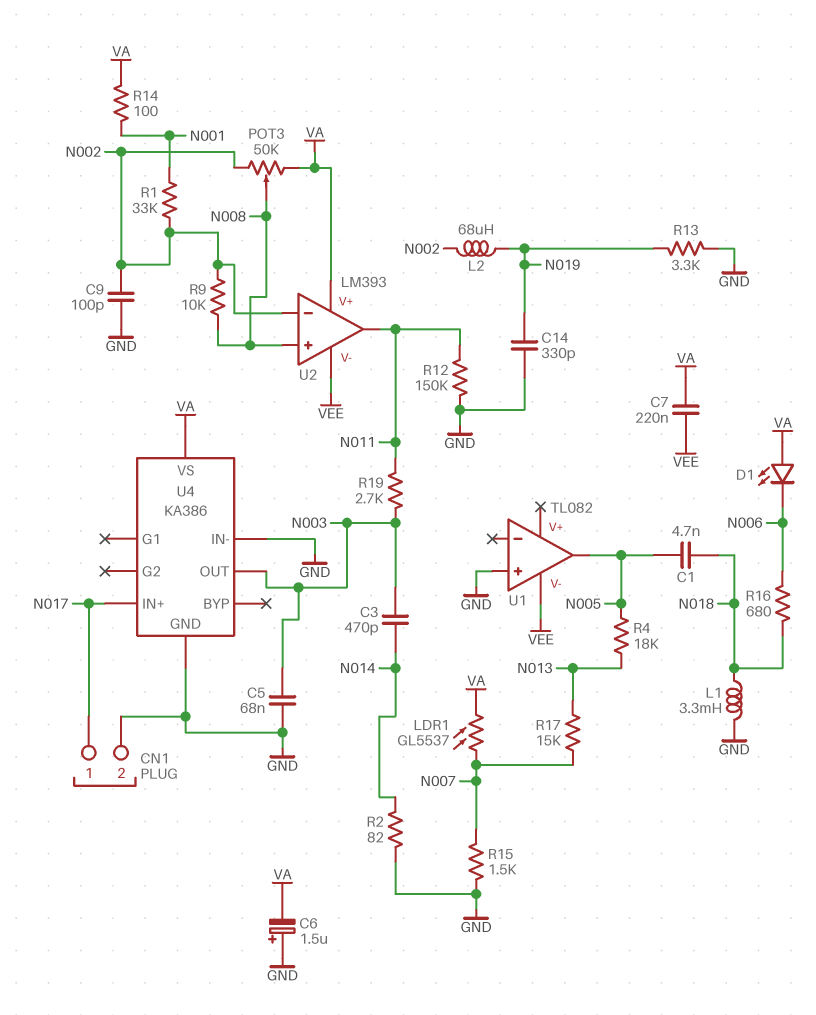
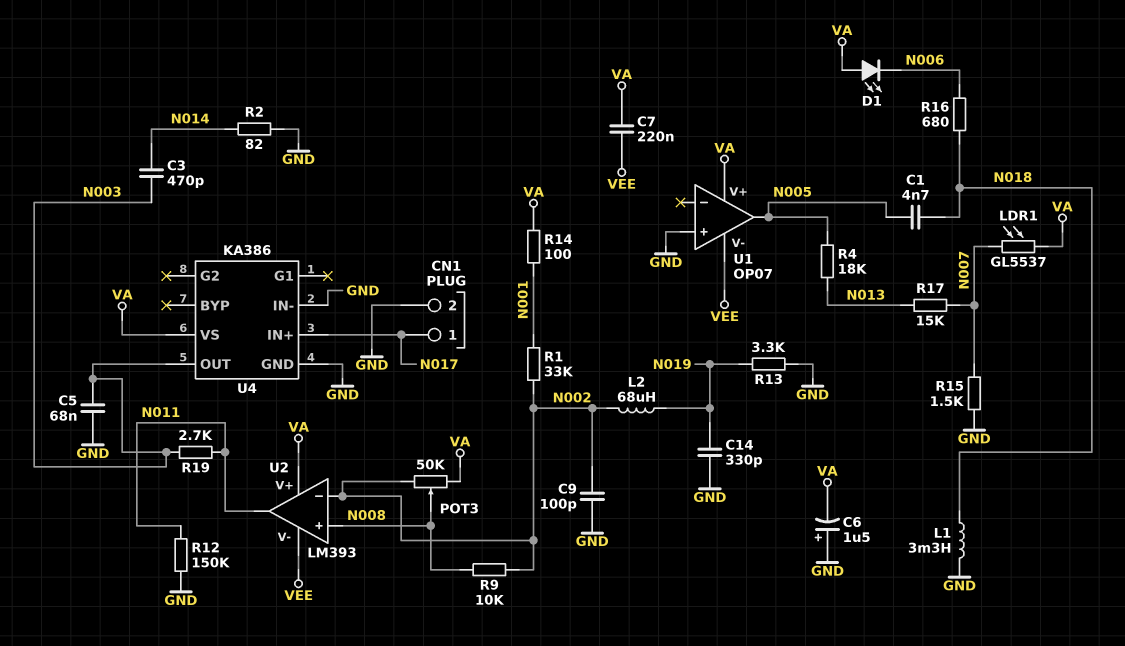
U1: TL082 -> OP07
U1 pin V+: none -> VA

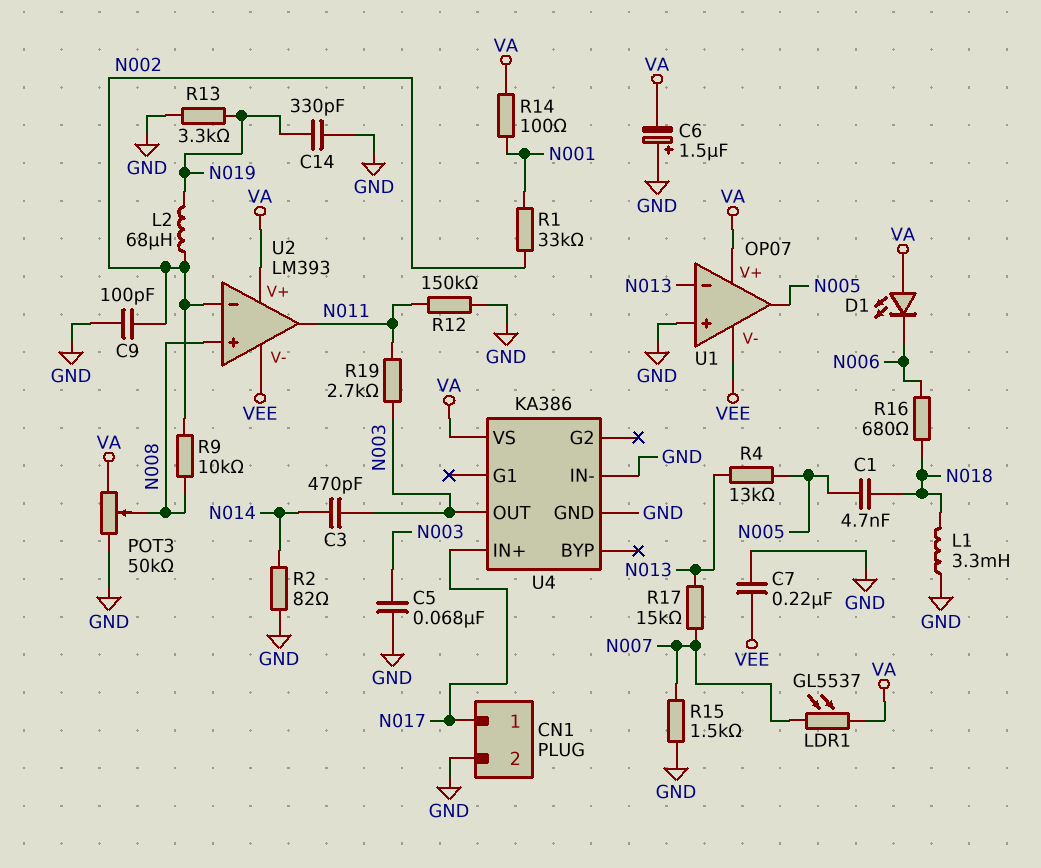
C7: 220nF (VA, VEE) -> 220nF (GND, VEE)
POT3: 50k (N002, VA, wiper N008) -> 50k (GND, VA, wiper N008)
R4: 18k (N005, N013) -> 13k (N005, N013)
U1 pin in-: none -> N013

